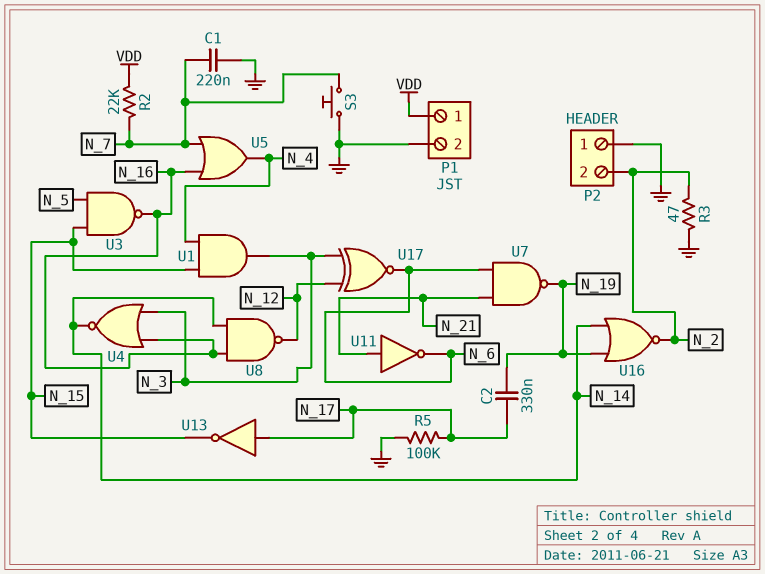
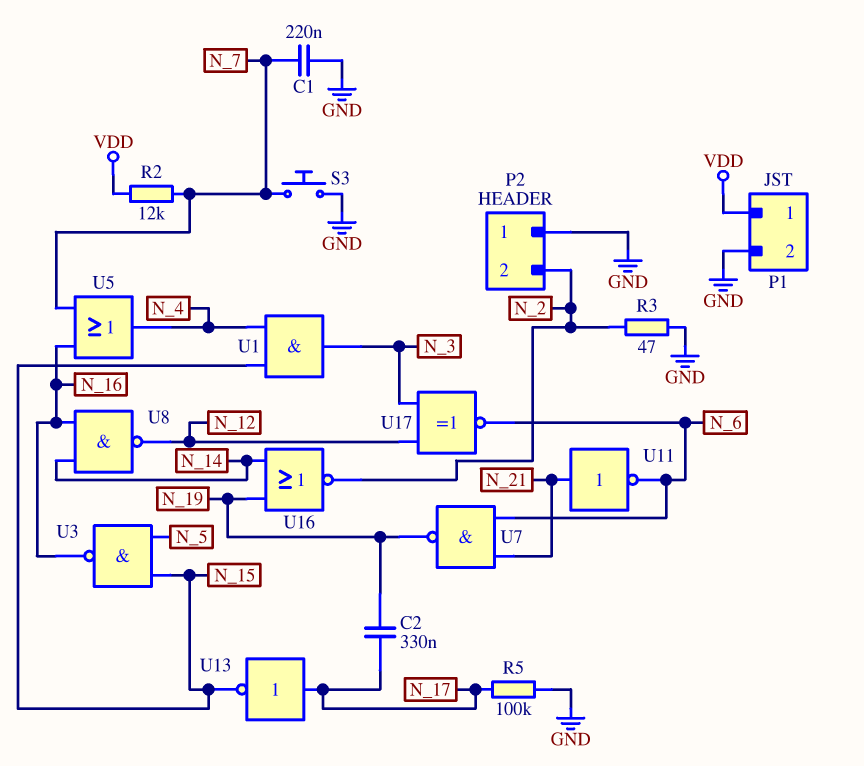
R2: 22k (N_7, VDD) -> 12k (N_7, VDD)
U4: NOR (in N_3, in N_16, out N_14) -> none

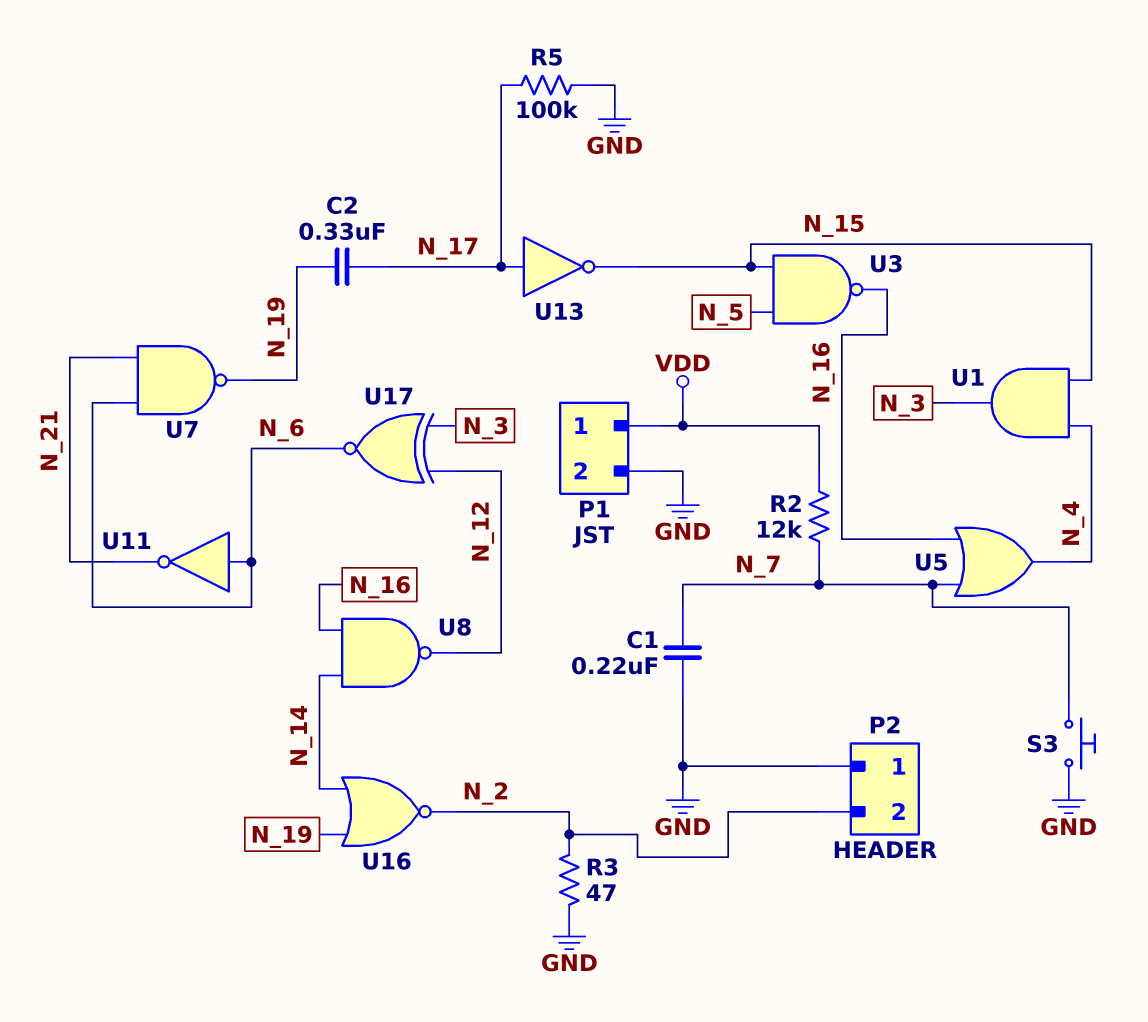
U11: NOT (in N_21, out N_6) -> NOT (in N_6, out N_21)

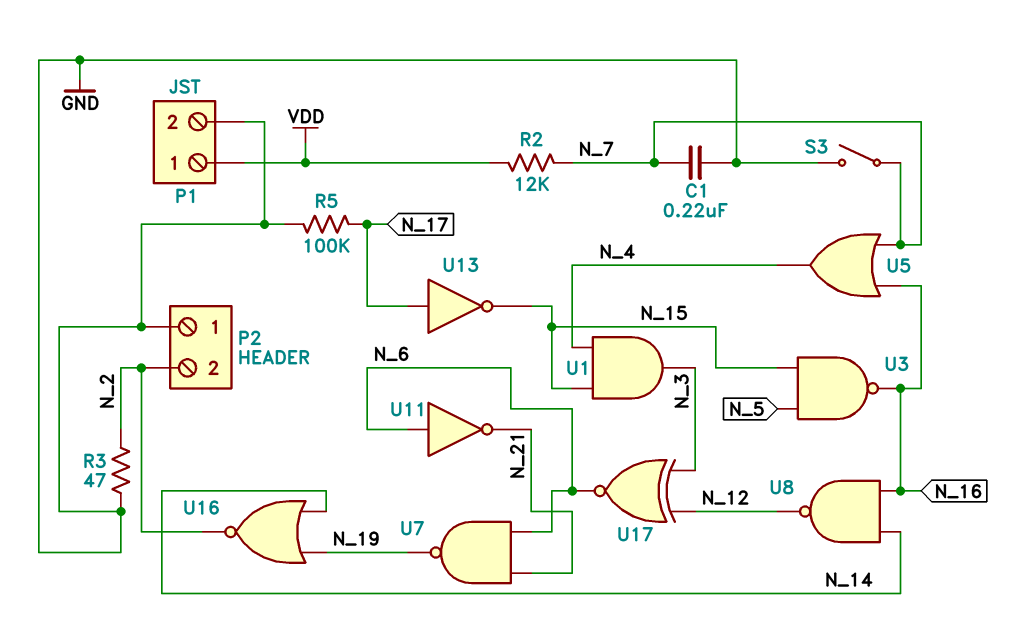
C2: 330nF (N_17, N_19) -> none
S3: button (GND, N_7) -> switch (GND, N_7)

